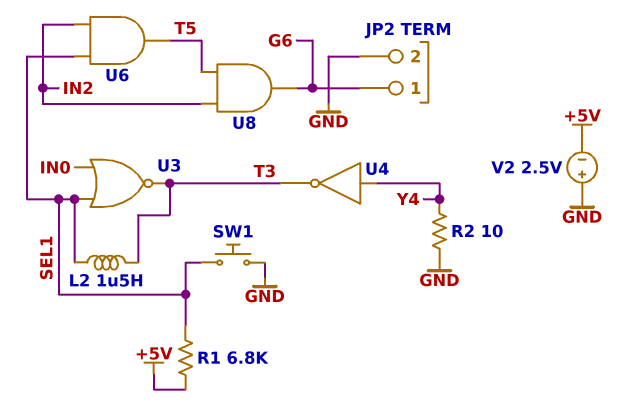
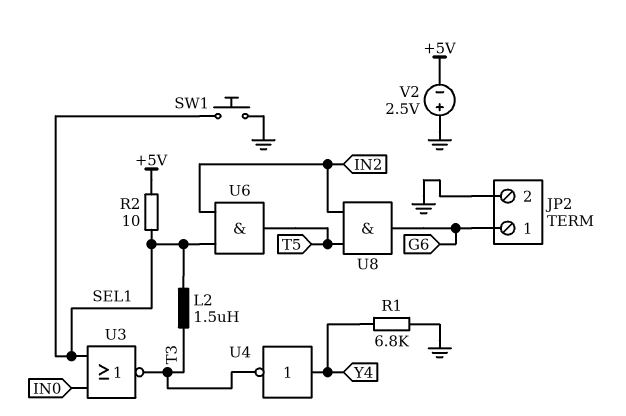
R1: 6.8k (+5V, SEL1) -> 6.8k (GND, Y4)
R2: 10 (GND, Y4) -> 10 (+5V, SEL1)

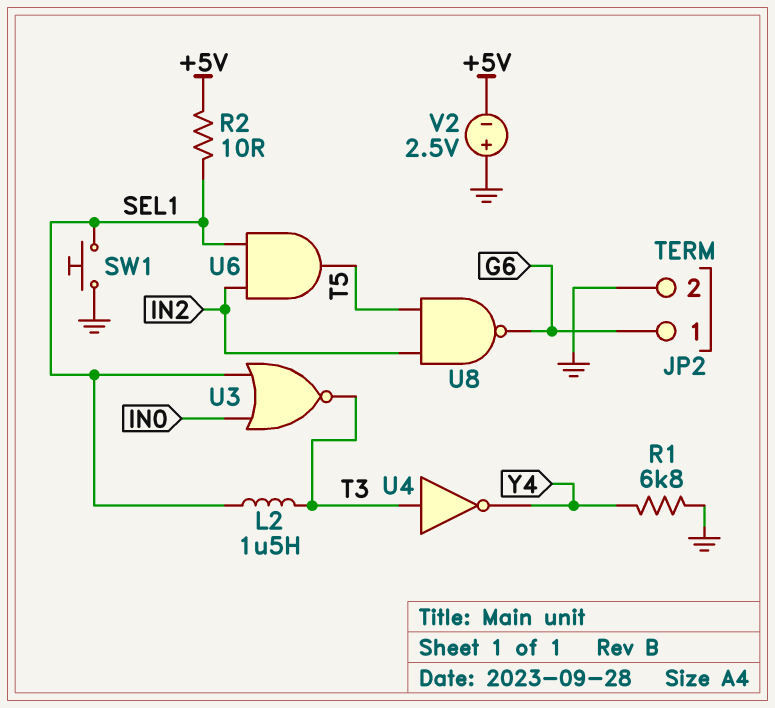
U4: NOT (in Y4, out T3) -> NOT (in T3, out Y4)
U8: AND (in IN2, in T5, out G6) -> NAND (in IN2, in T5, out G6)

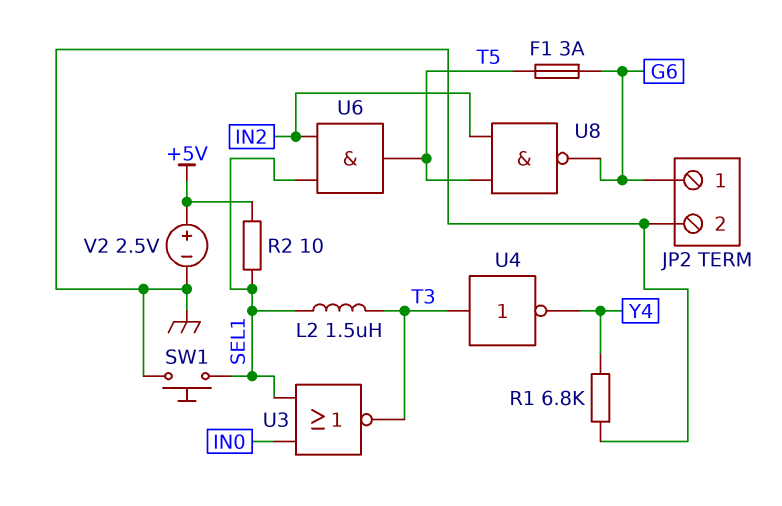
F1: none -> 3A (G6, T5)
V2: 2.5V (plus GND, minus +5V) -> 2.5V (plus +5V, minus GND)

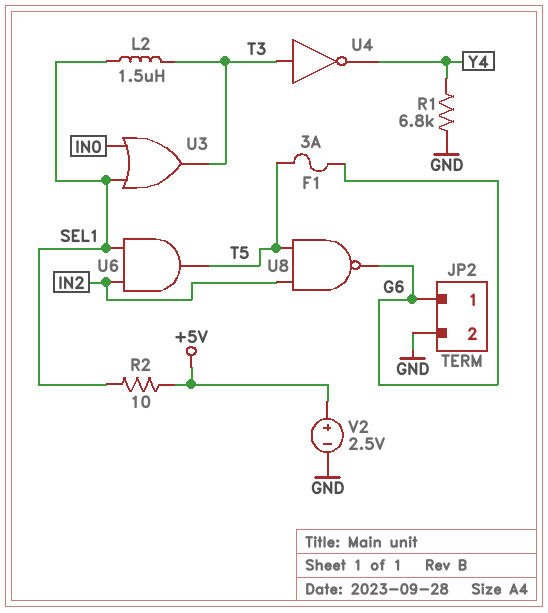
SW1: button (GND, SEL1) -> none
U3: NOR (in IN0, in SEL1, out T3) -> OR (in IN0, in SEL1, out T3)

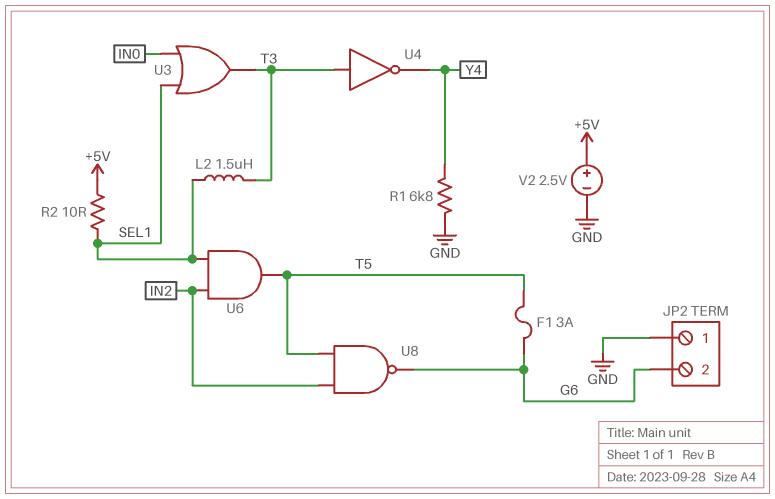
JP2 pin 1: G6 -> GND
JP2 pin 2: GND -> G6

